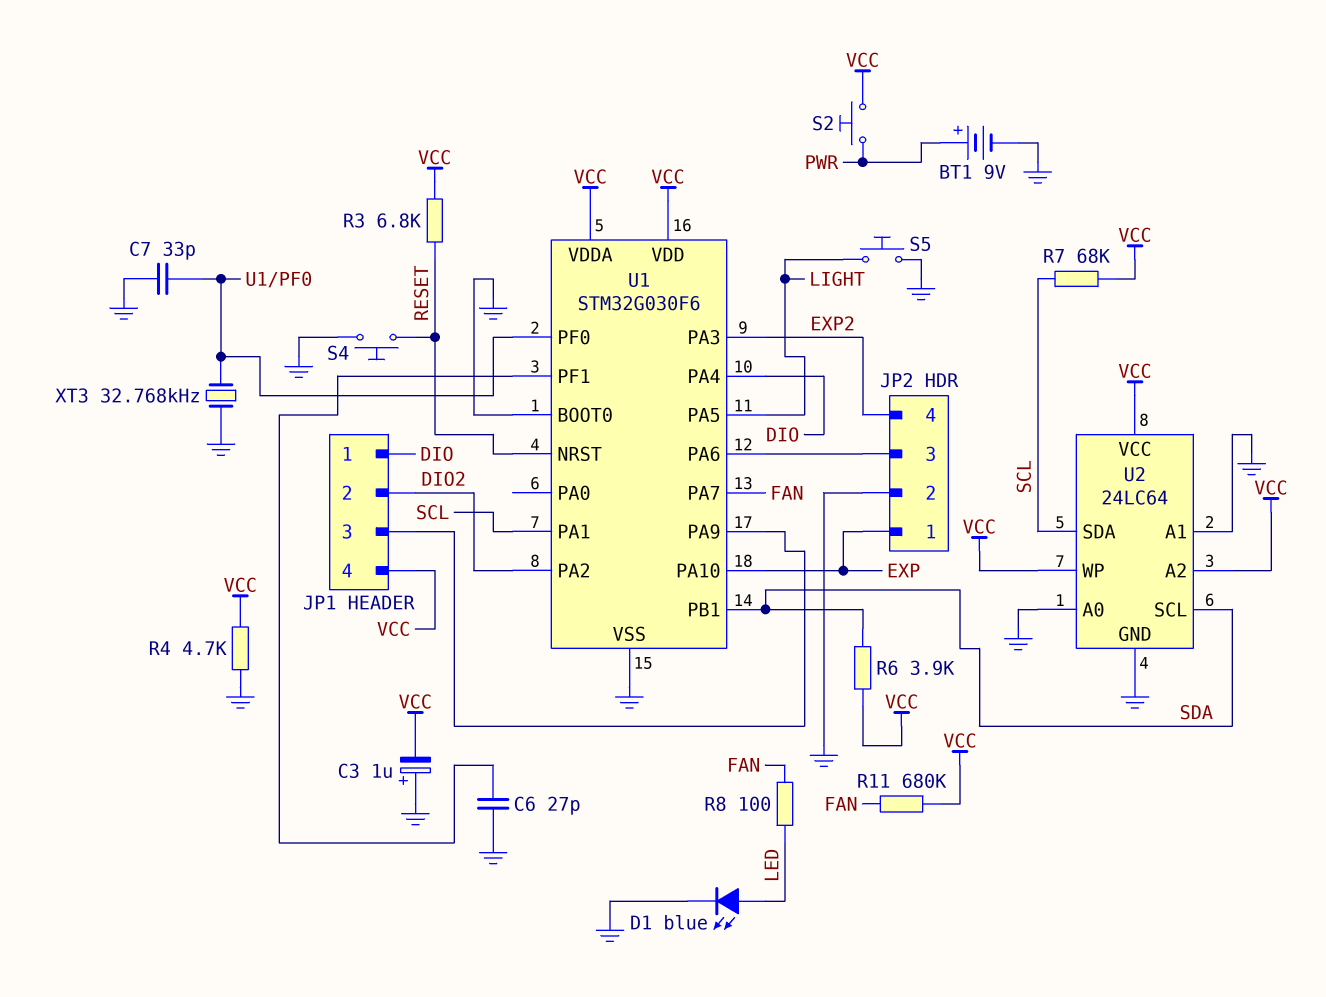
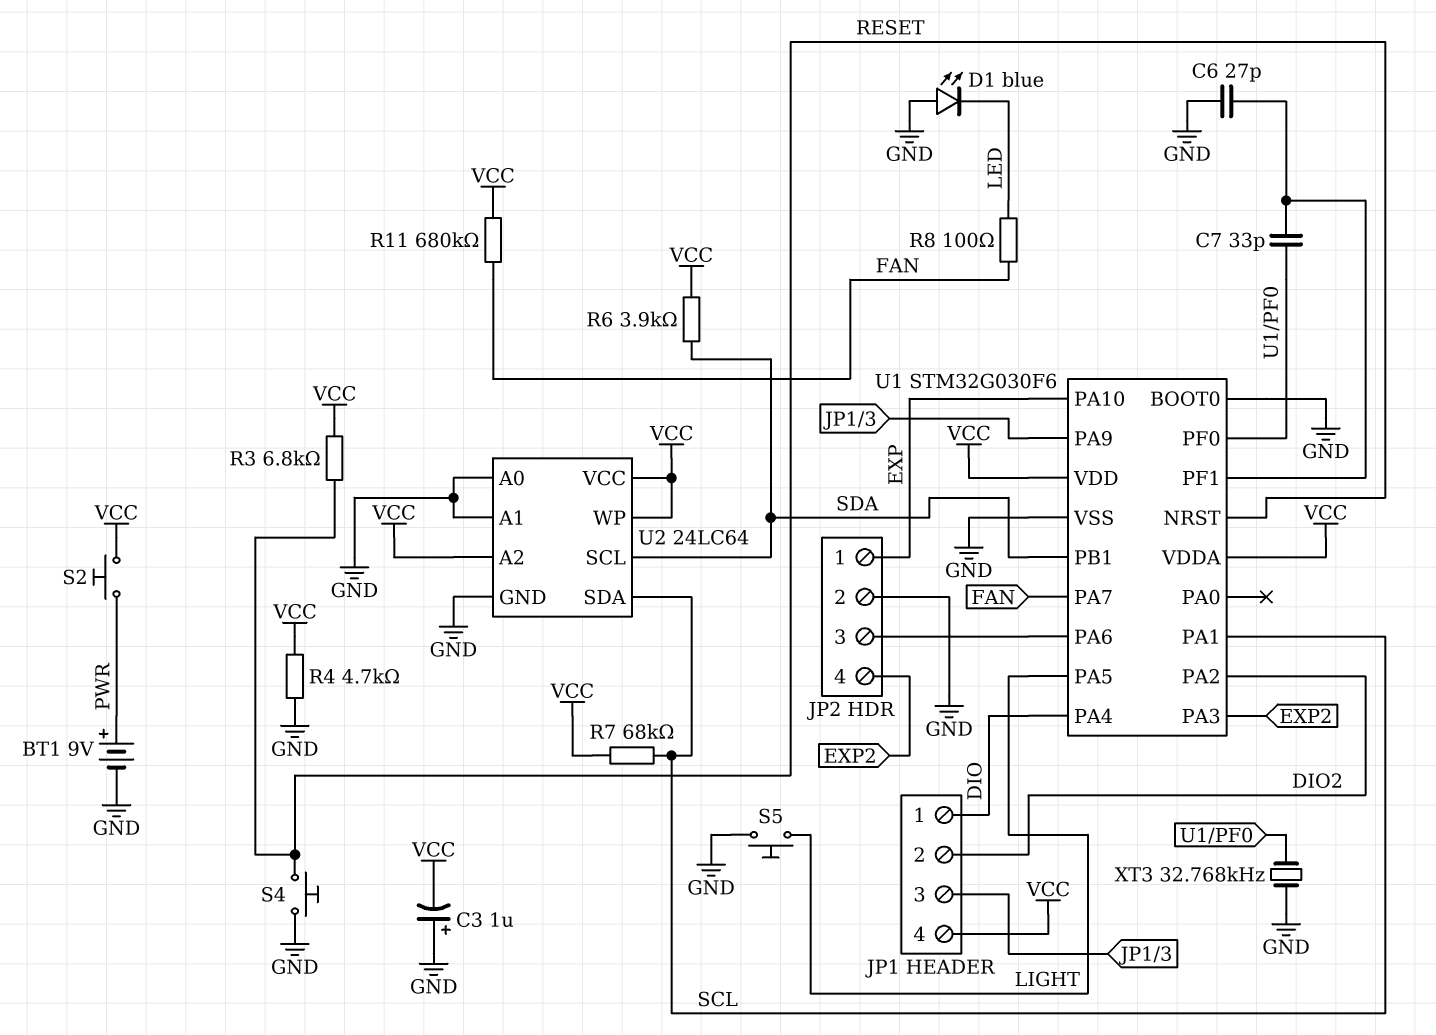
C7: 33pF (GND, U1/PF0) -> 33pF (U1/PF0, U1/PF1)
D1: LED blue (A LED, K GND) -> LED blue (A GND, K LED)

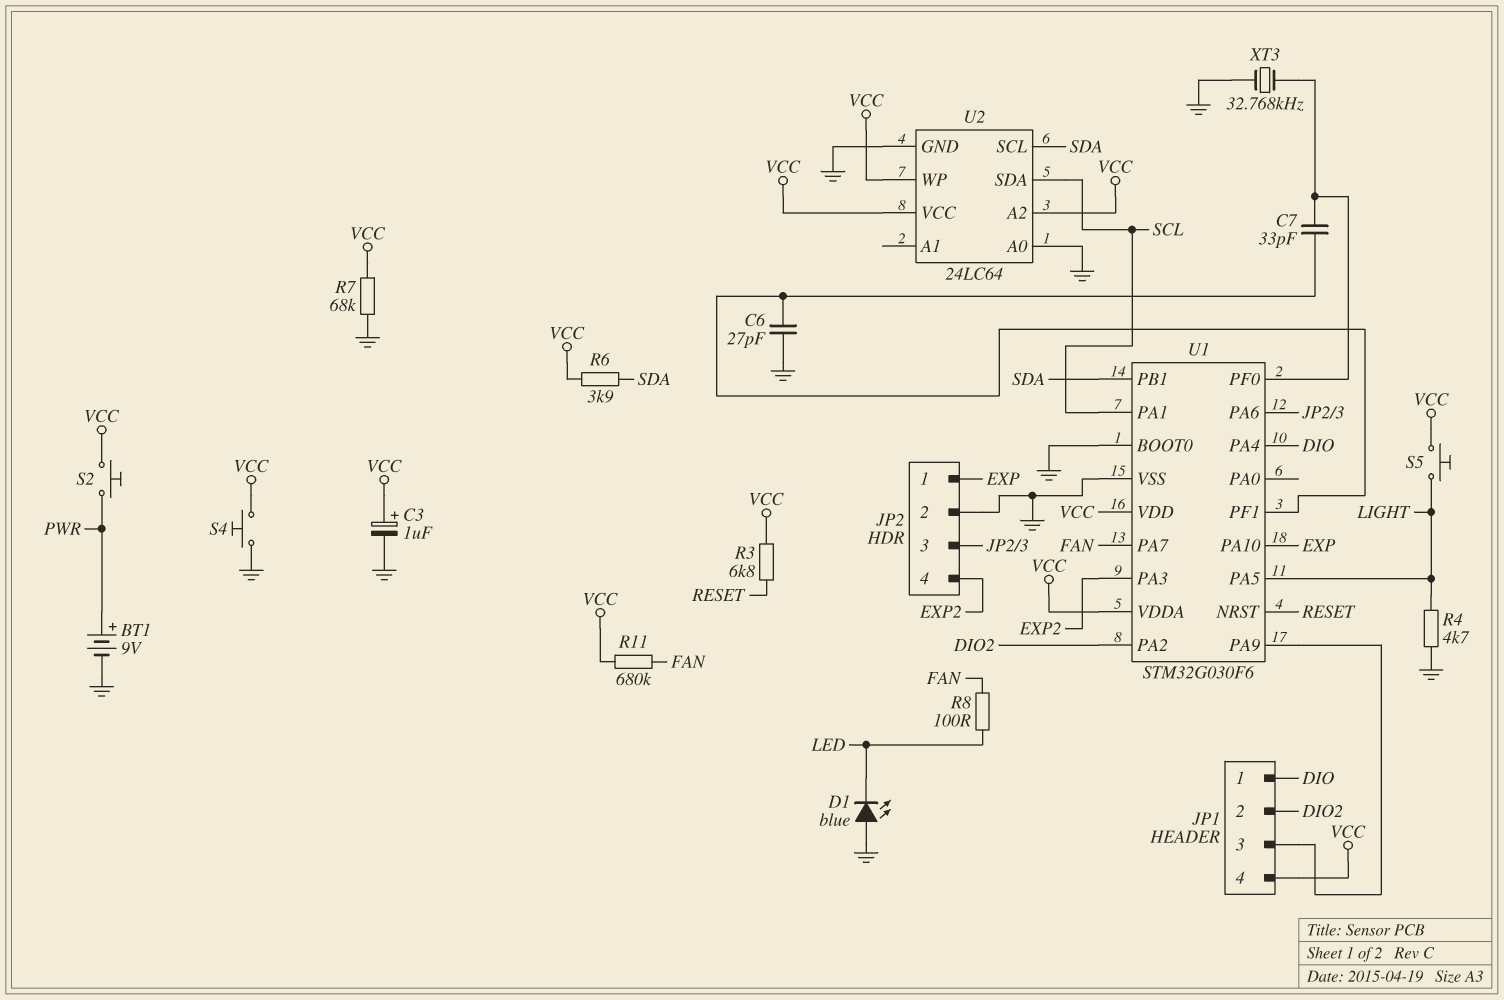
C3: 1uF (plus GND, minus VCC) -> 1uF (plus VCC, minus GND)
R4: 4.7k (GND, VCC) -> 4.7k (GND, LIGHT)
R7: 68k (SCL, VCC) -> 68k (GND, VCC)
S4: button (GND, RESET) -> button (GND, VCC)
S5: button (GND, LIGHT) -> button (LIGHT, VCC)
U2 pin A1: GND -> none

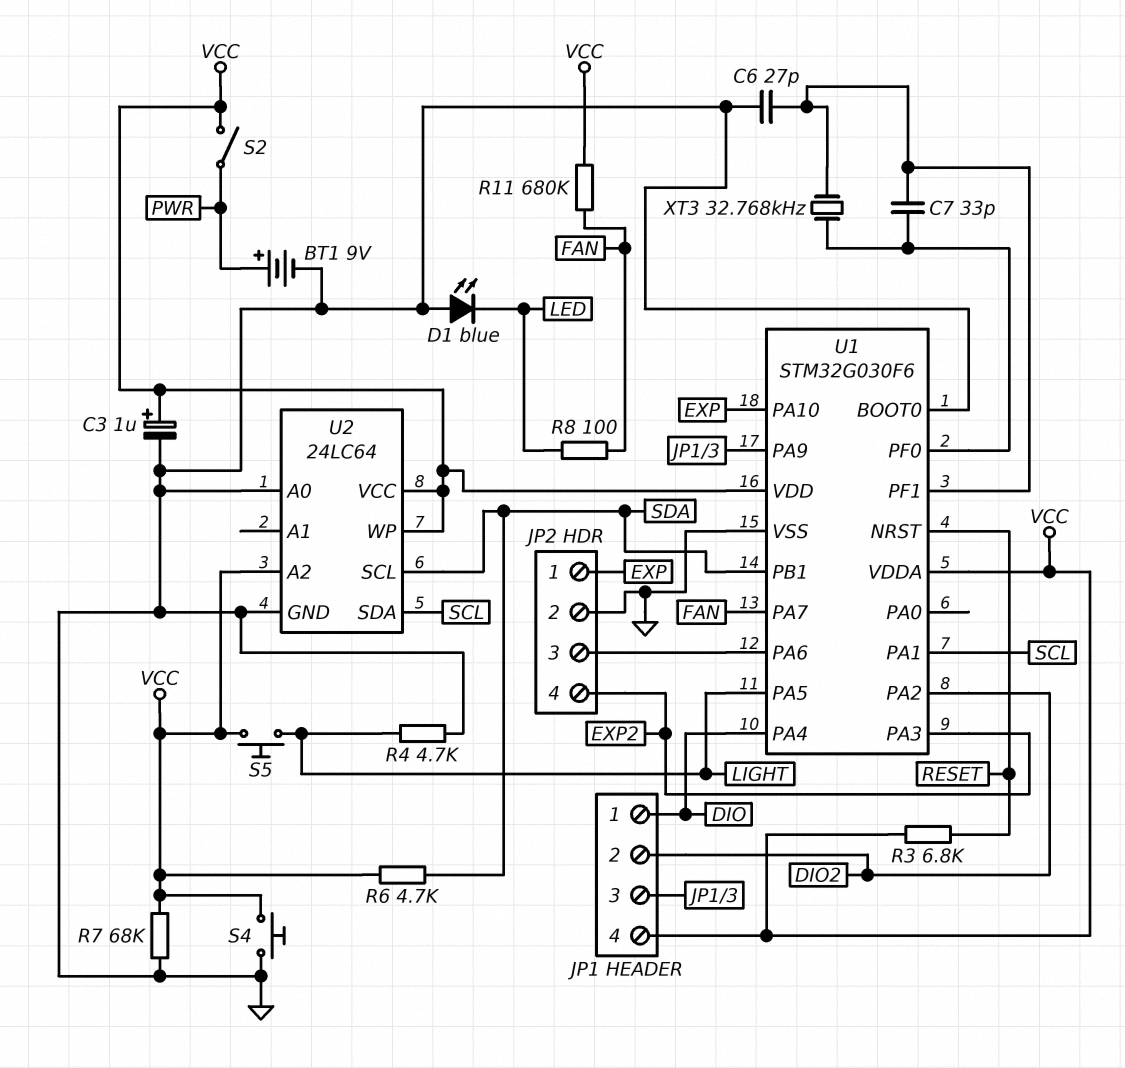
R6: 3.9k (SDA, VCC) -> 4.7k (SDA, VCC)
S2: button (PWR, VCC) -> switch (PWR, VCC)
XT3: 32.768kHz (GND, U1/PF0) -> 32.768kHz (U1/PF0, U1/PF1)

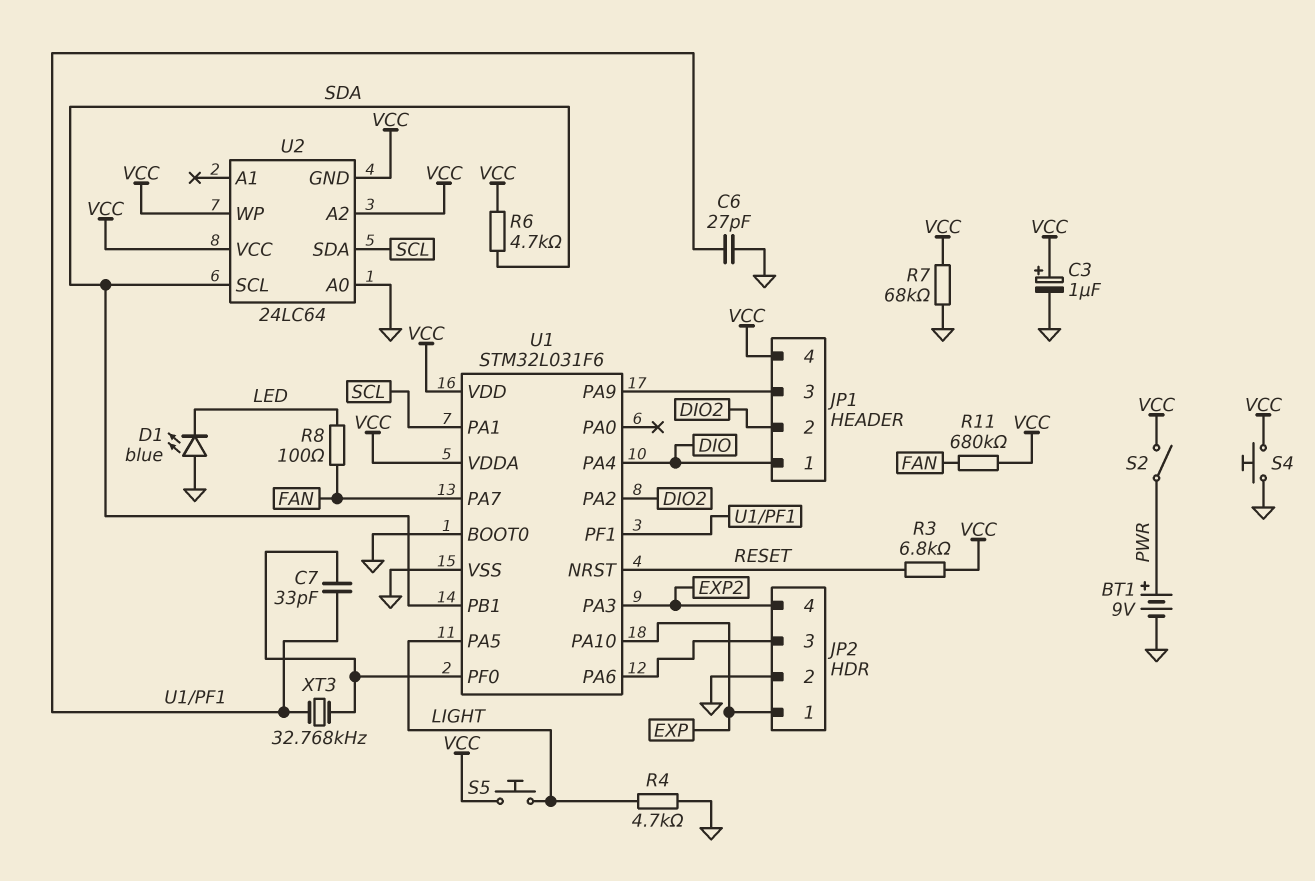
U1: STM32G030F6 -> STM32L031F6
U2 pin GND: GND -> VCC

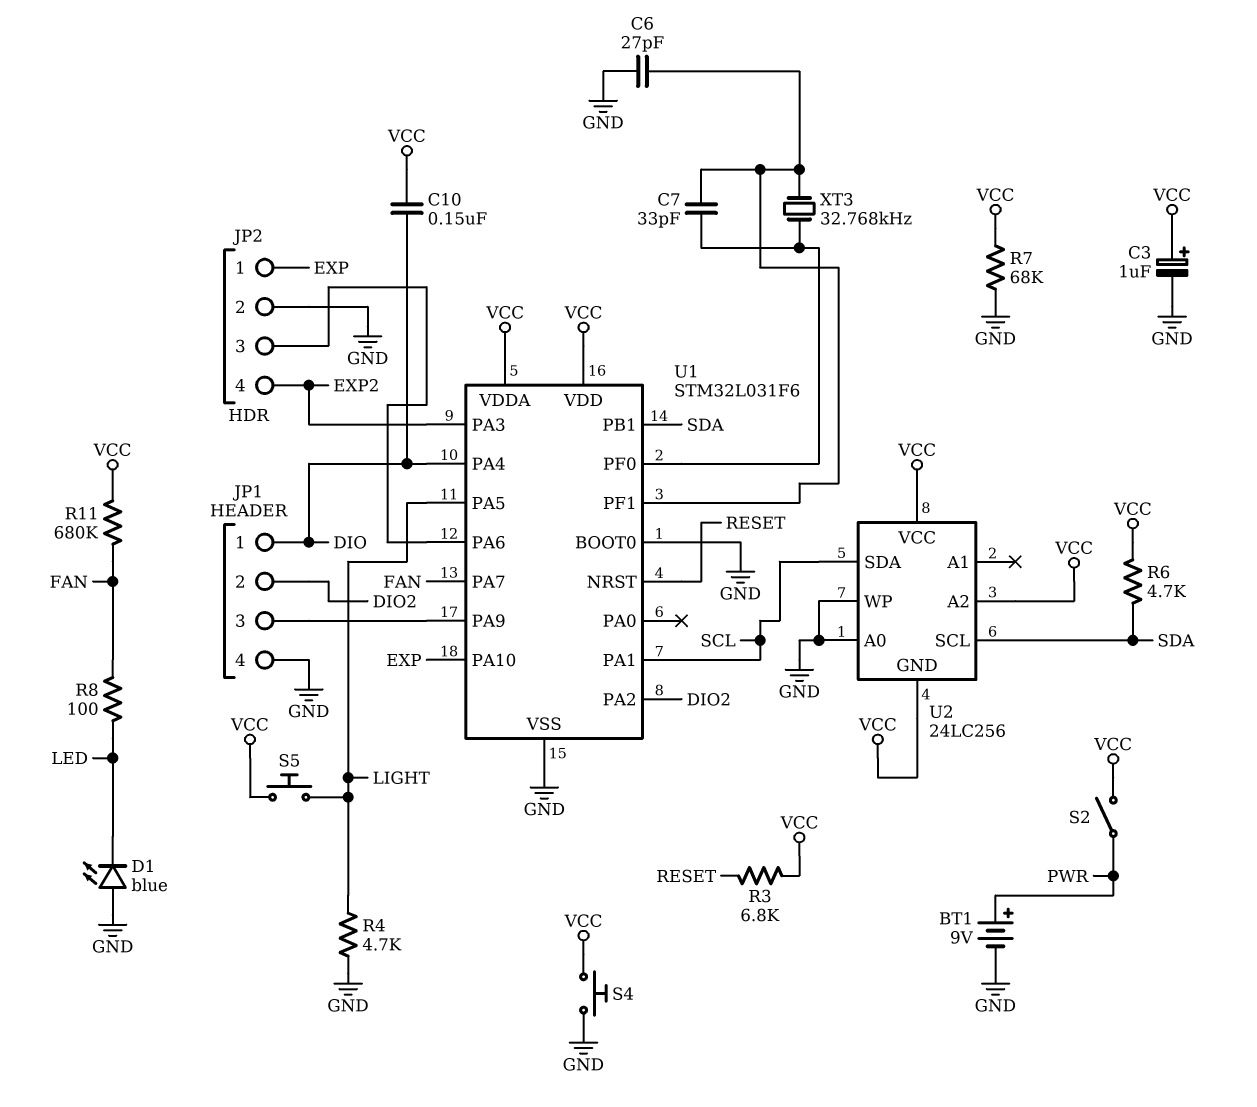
C10: none -> 150nF (DIO, VCC)
JP1 pin 4: VCC -> GND
U2: 24LC64 -> 24LC256
U2 pin WP: VCC -> GND

